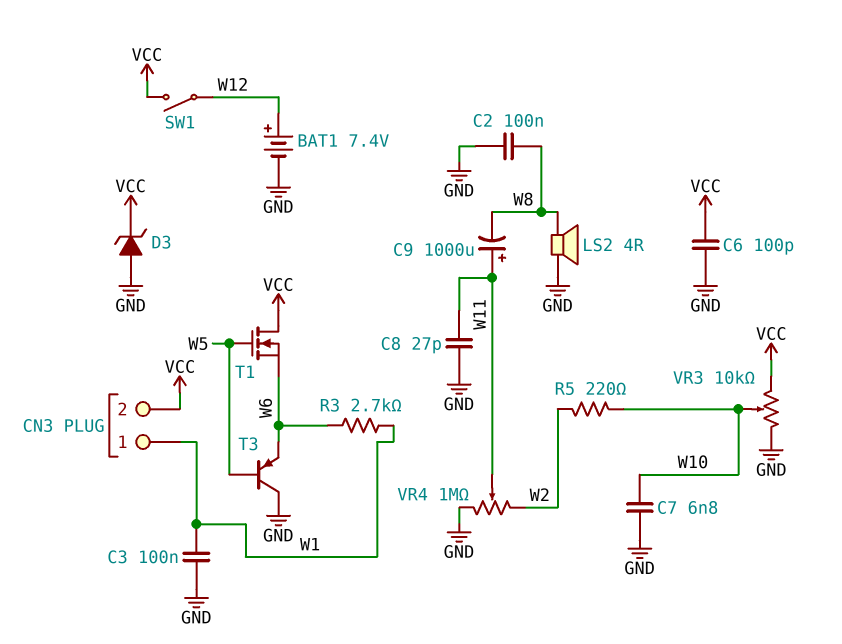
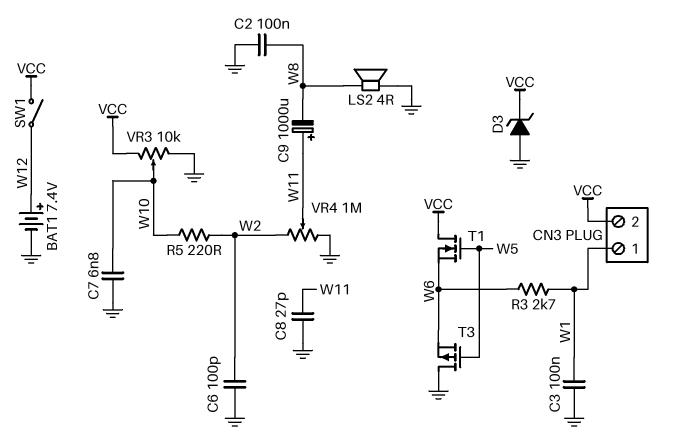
C6: 100pF (GND, VCC) -> 100pF (GND, W2)
T3: PNP (B W5, C GND, E W6) -> PMOS (G W5, D GND, S W6)

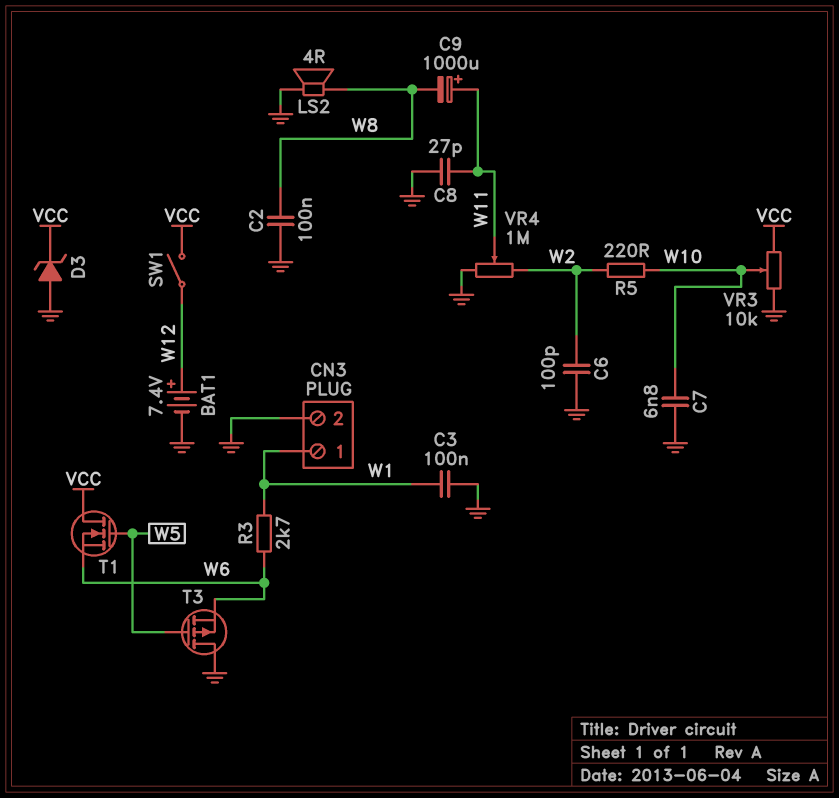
CN3 pin 2: VCC -> GND

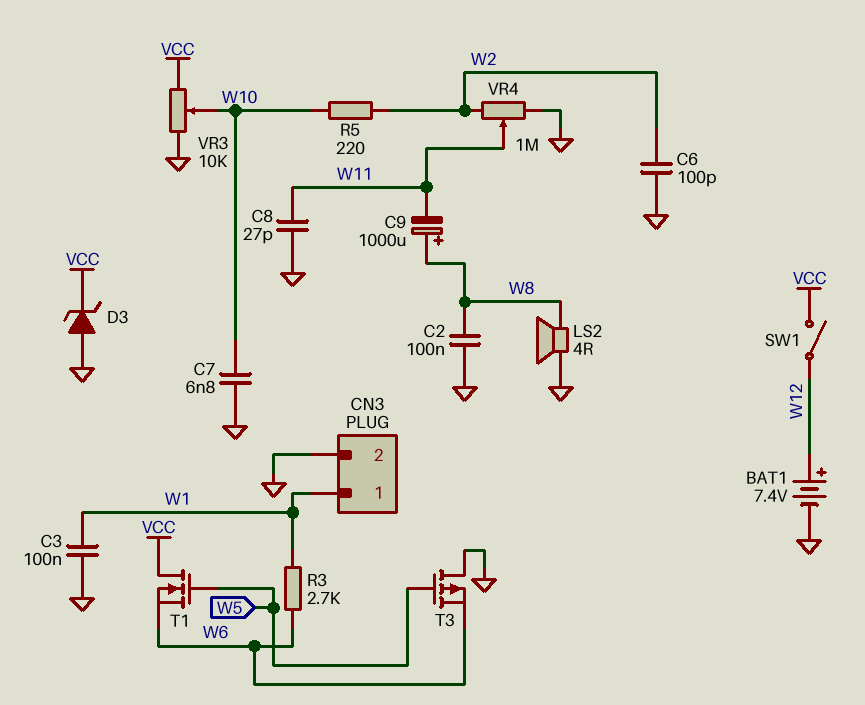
C9: 1000uF (plus W11, minus W8) -> 1000uF (plus W8, minus W11)

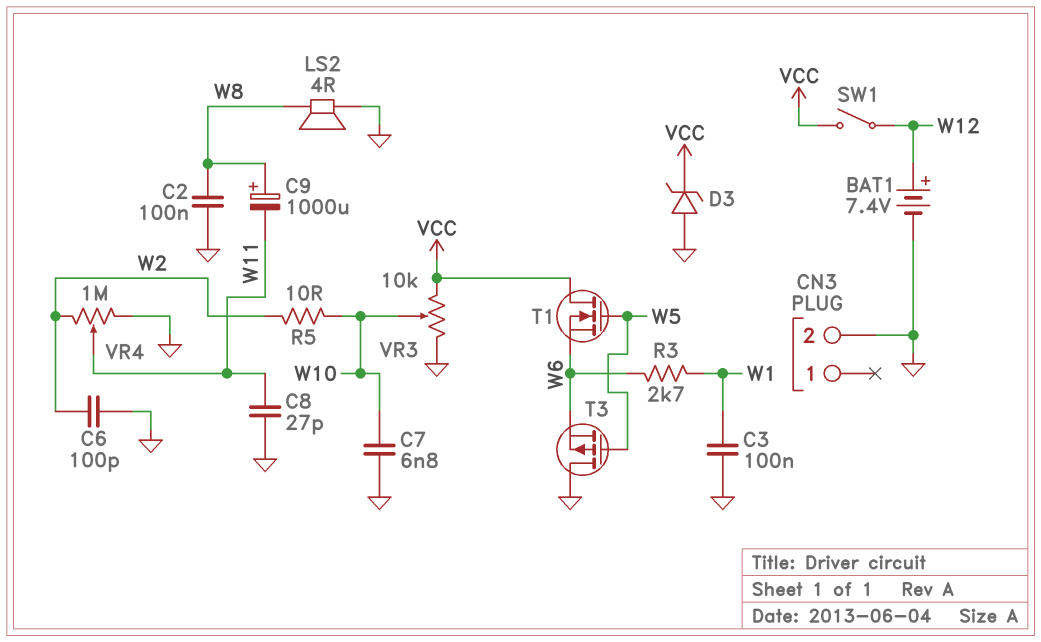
CN3 pin 1: W1 -> none
R5: 220 (W2, W10) -> 10 (W2, W10)

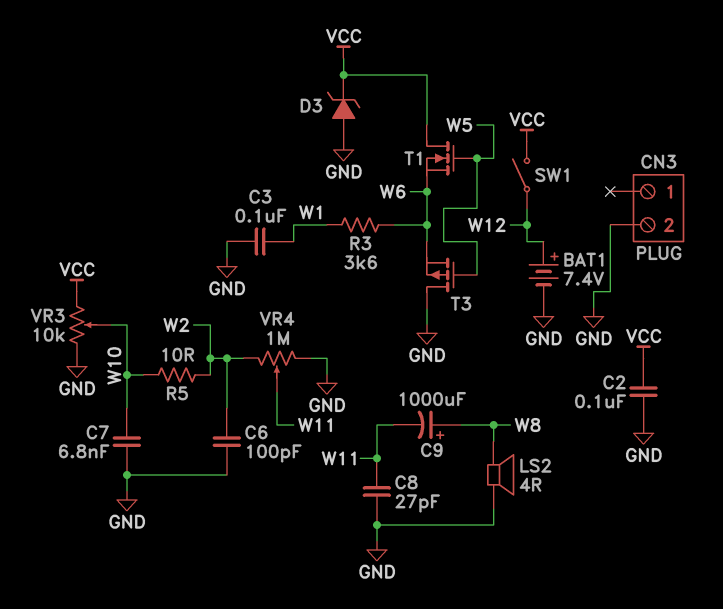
C2: 100nF (GND, W8) -> 100nF (GND, VCC)
R3: 2.7k (W1, W6) -> 3.6k (W1, W6)

